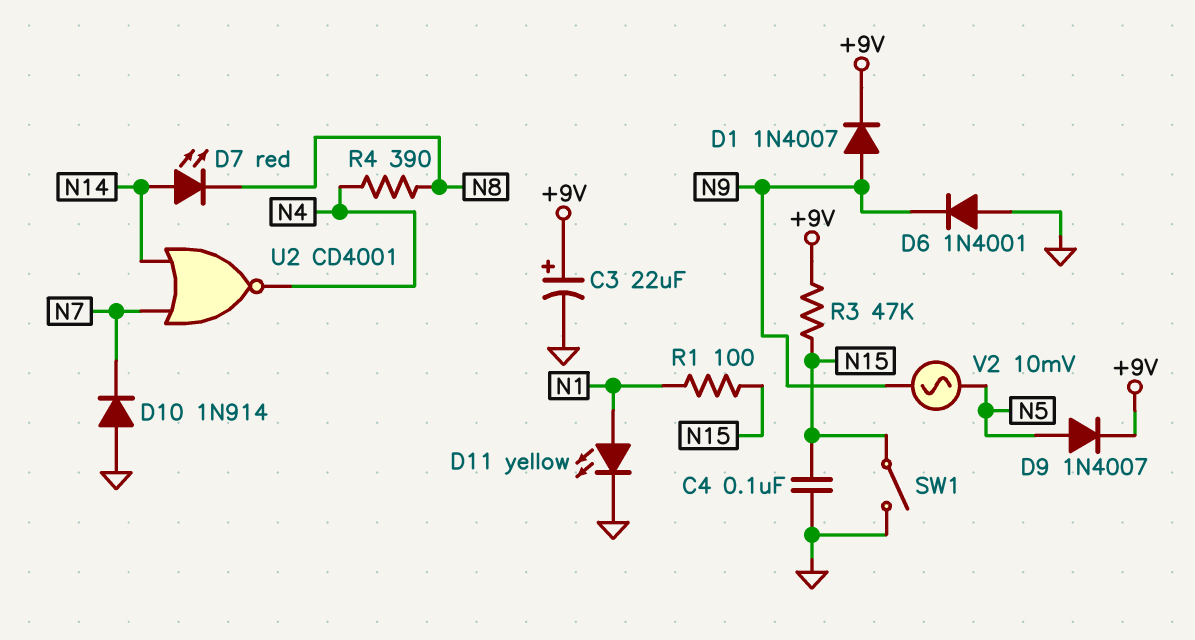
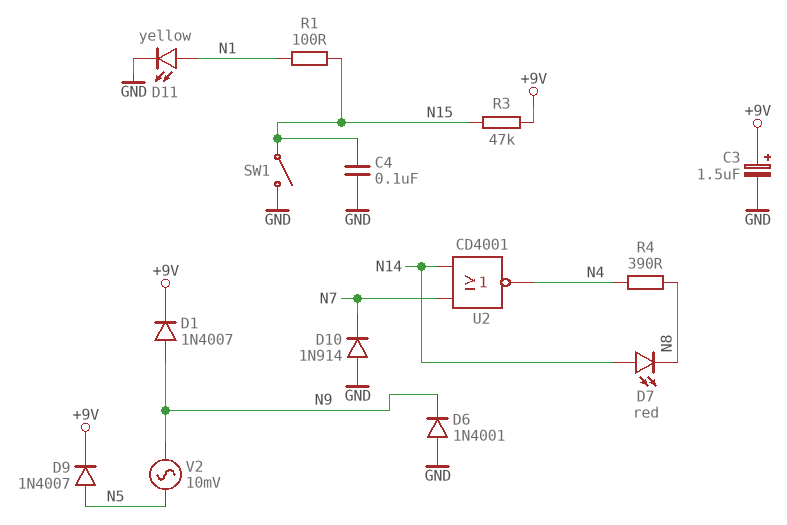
C3: 22uF (plus +9V, minus GND) -> 1.5uF (plus +9V, minus GND)

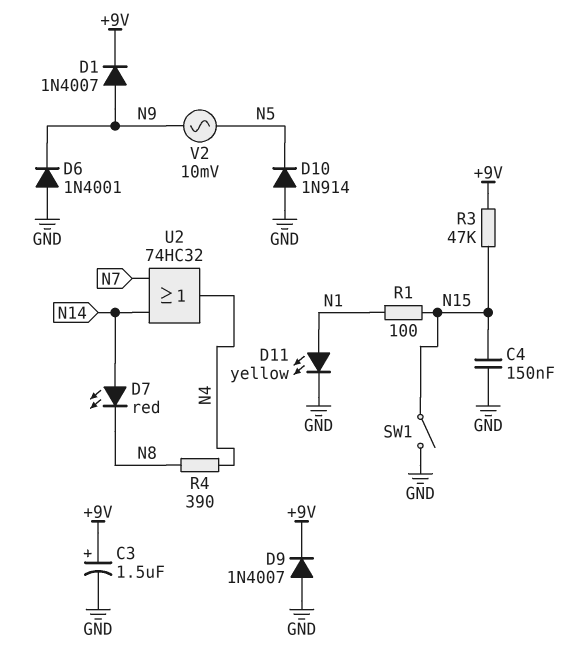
C4: 100nF (GND, N15) -> 150nF (GND, N15)
D9: diode 1N4007 (A N5, K +9V) -> diode 1N4007 (A GND, K +9V)
D10: diode 1N914 (A GND, K N7) -> diode 1N914 (A GND, K N5)
U2: NOR CD4001 (in N7, in N14, out N4) -> OR 74HC32 (in N7, in N14, out N4)

